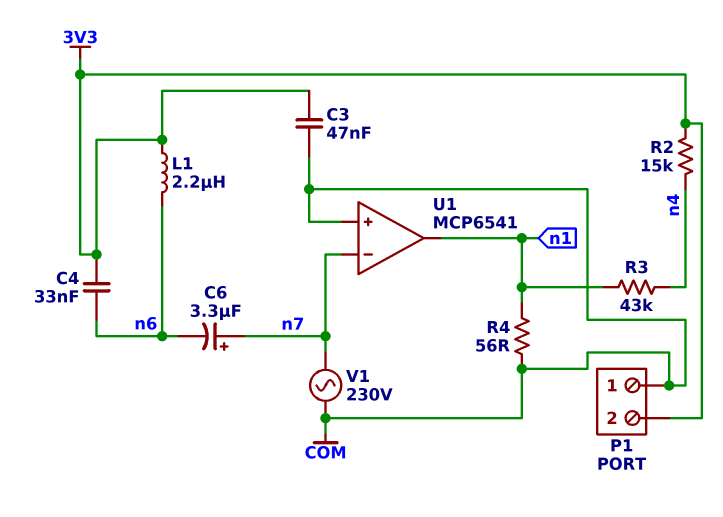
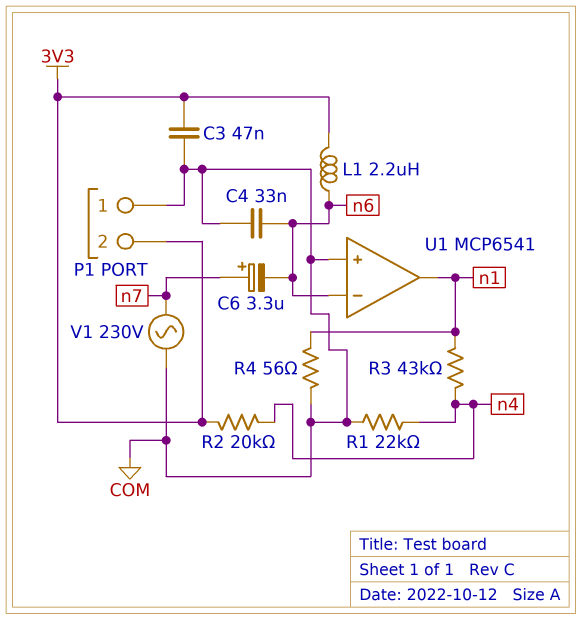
C4: 33nF (3V3, n6) -> 33nF (COM, n6)
R1: none -> 22k (COM, n4)
R2: 15k (3V3, n4) -> 20k (3V3, n4)
U1 pin in-: n7 -> n6

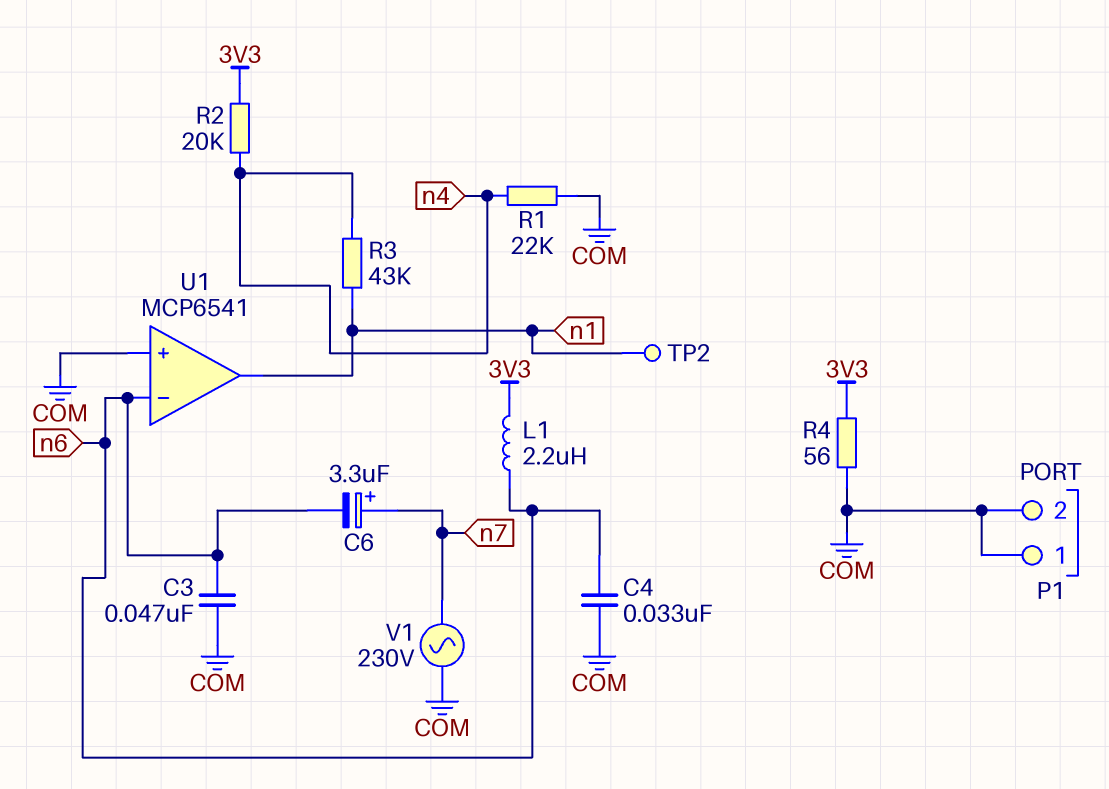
C3: 47nF (3V3, COM) -> 47nF (COM, n6)
P1 pin 2: 3V3 -> COM
R4: 56 (COM, n1) -> 56 (3V3, COM)
TP2: none -> test point (n1)

